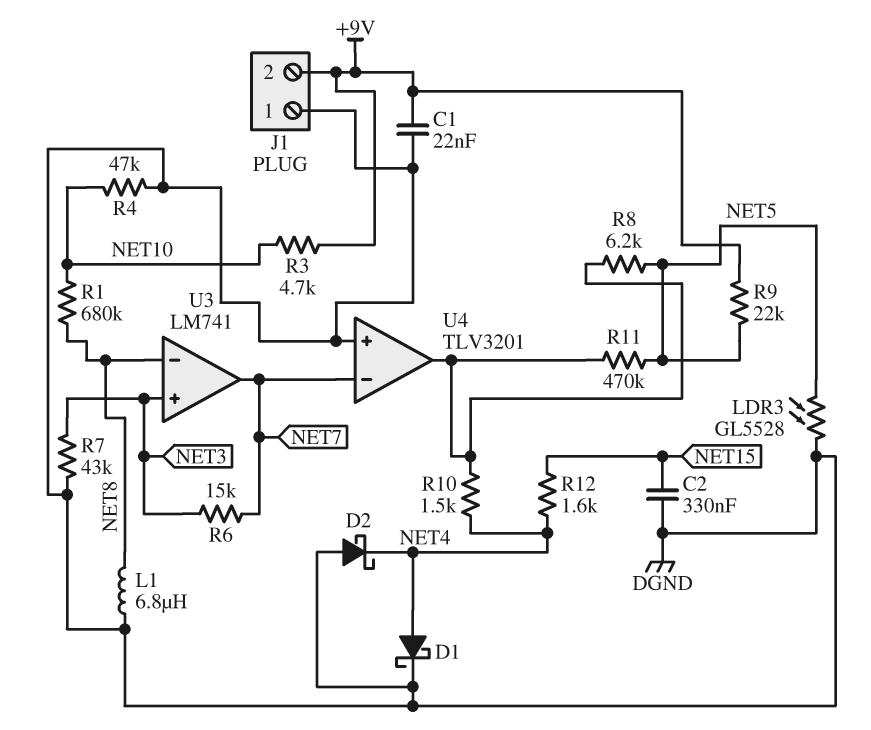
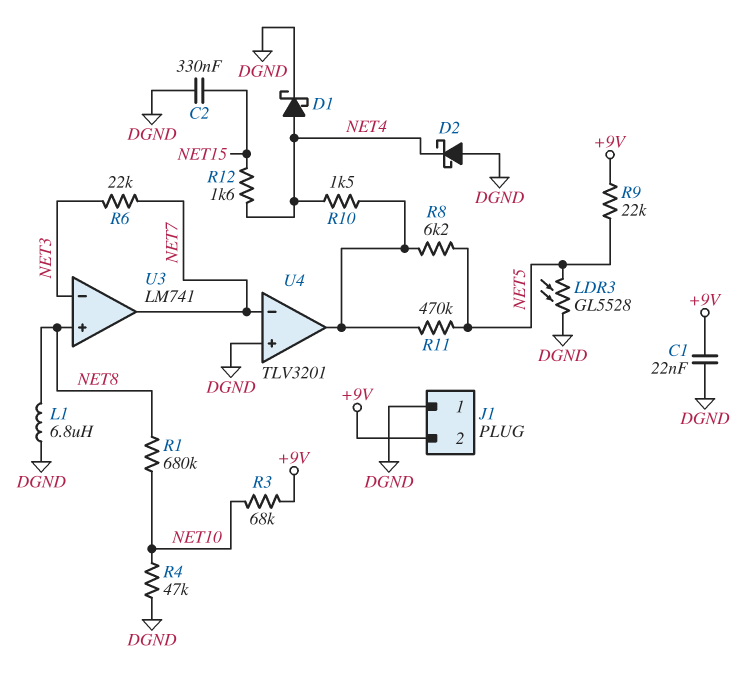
R3: 4.7k (+9V, NET10) -> 68k (+9V, NET10)
R6: 15k (NET3, NET7) -> 22k (NET3, NET7)
R7: 43k (DGND, NET3) -> none
U3 pin in+: NET3 -> NET8
U3 pin in-: NET8 -> NET3

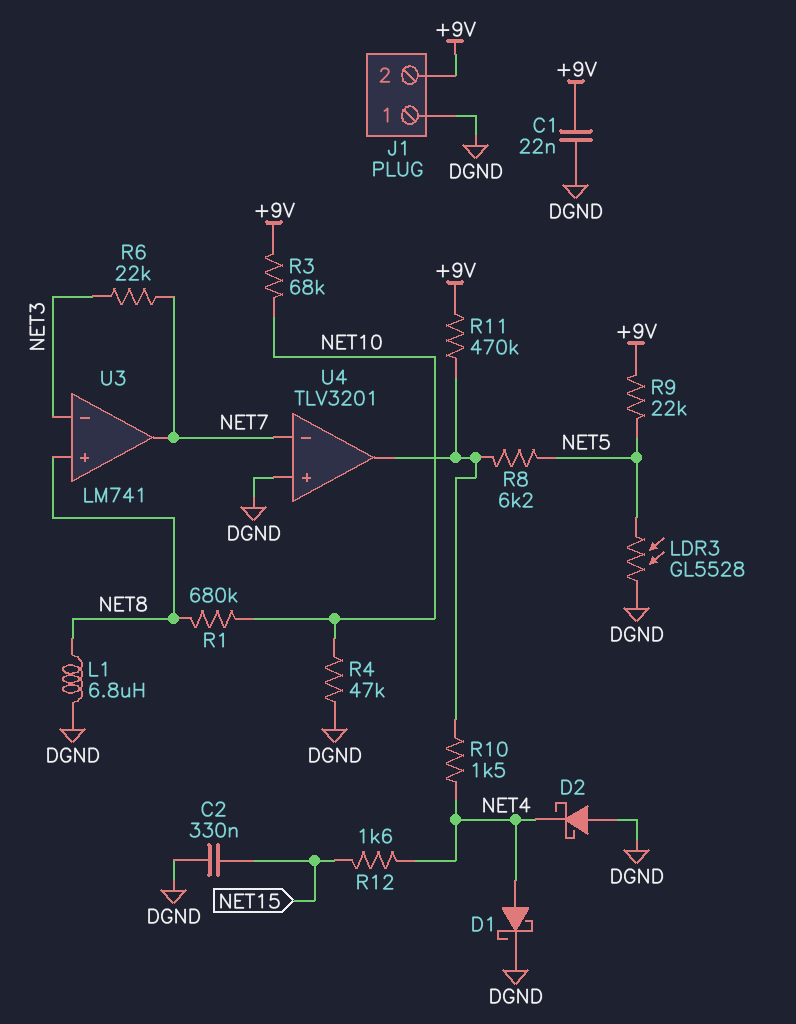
R11: 470k (NET5, U4/out) -> 470k (+9V, U4/out)

